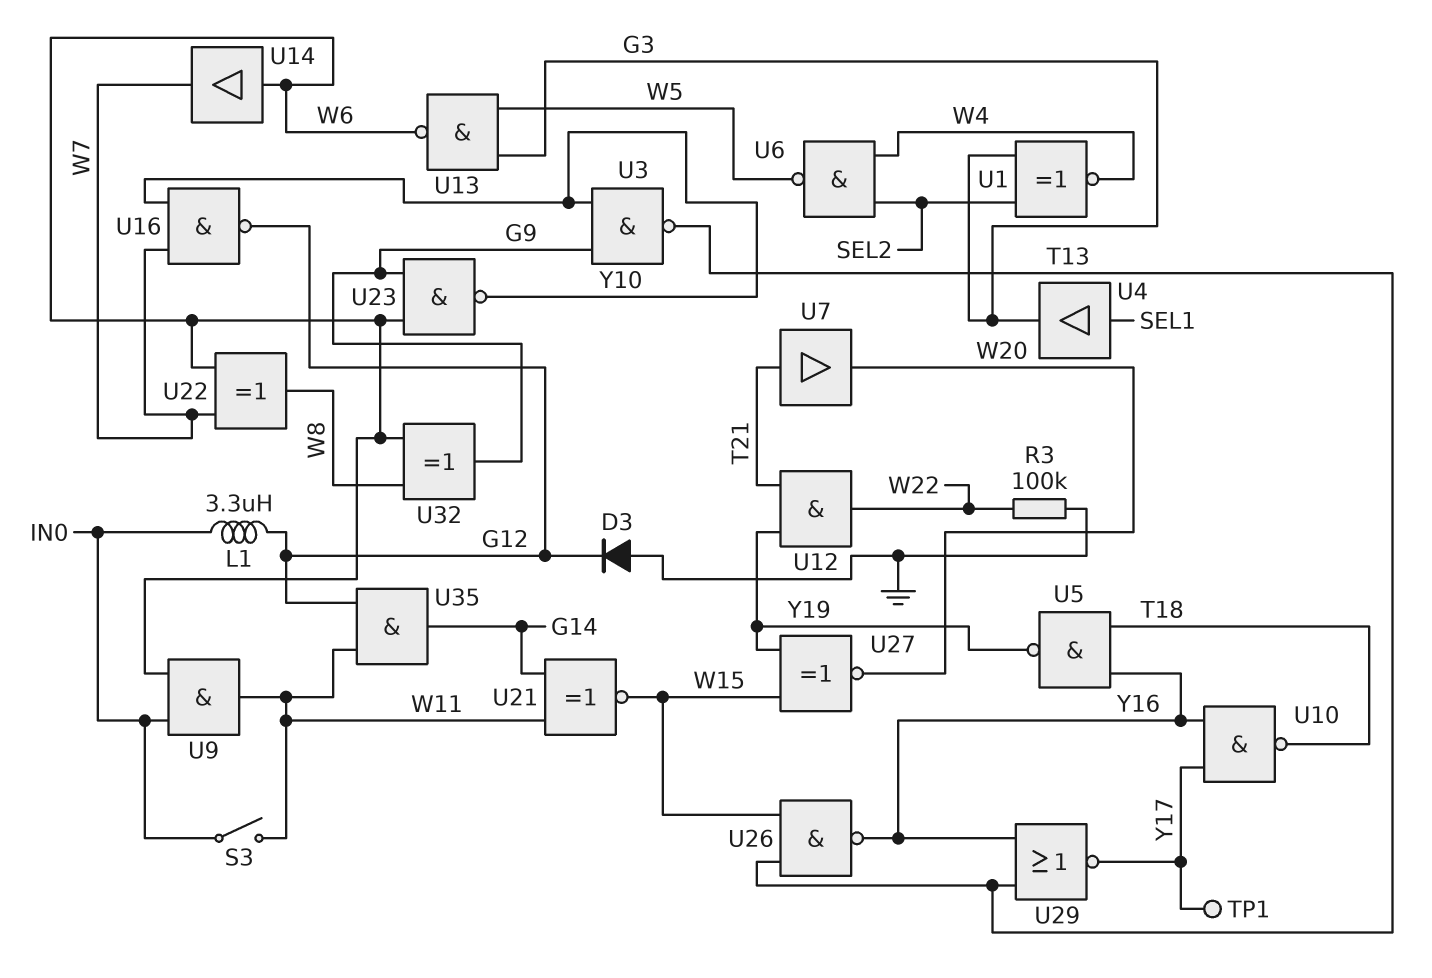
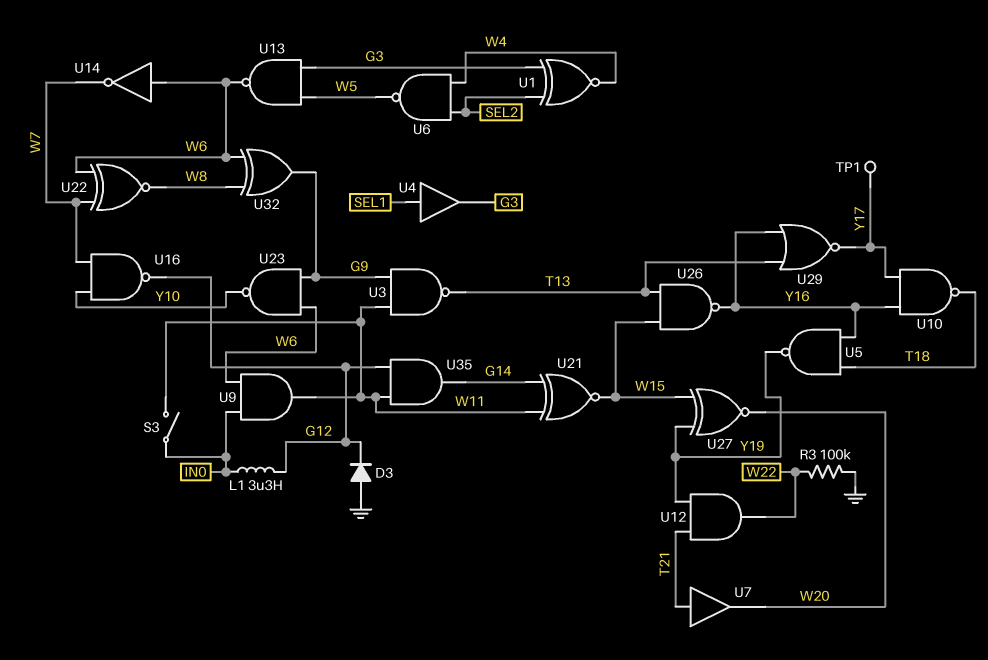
U3: NAND (in G9, in Y10, out T13) -> NAND (in G9, in W11, out T13)
U14: buffer (in W6, out W7) -> NOT (in W6, out W7)
U22: XOR (in W6, in W7, out W8) -> XNOR (in W6, in W7, out W8)

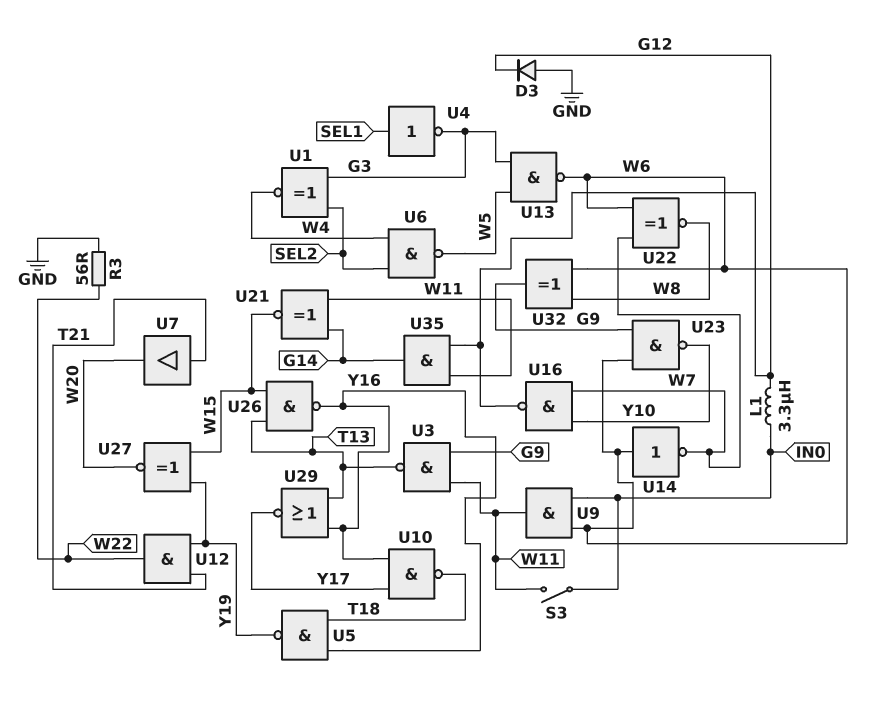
R3: 100k (GND, W22) -> 56 (GND, W22)
TP1: test point (Y17) -> none
U4: buffer (in SEL1, out G3) -> NOT (in SEL1, out G3)

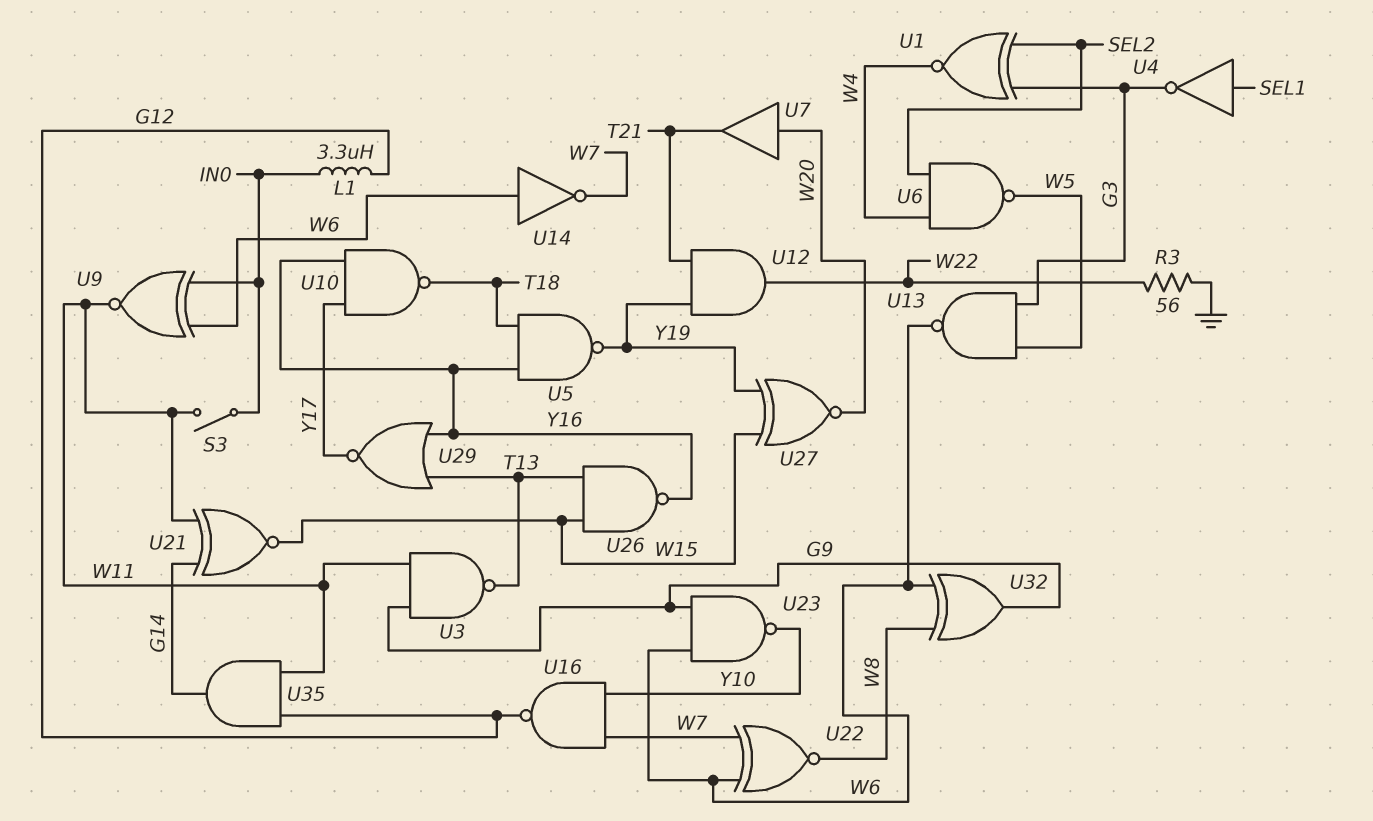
D3: diode (A GND, K G12) -> none
U7: buffer (in T21, out W20) -> buffer (in W20, out T21)
U9: AND (in IN0, in W6, out W11) -> XNOR (in IN0, in W6, out W11)

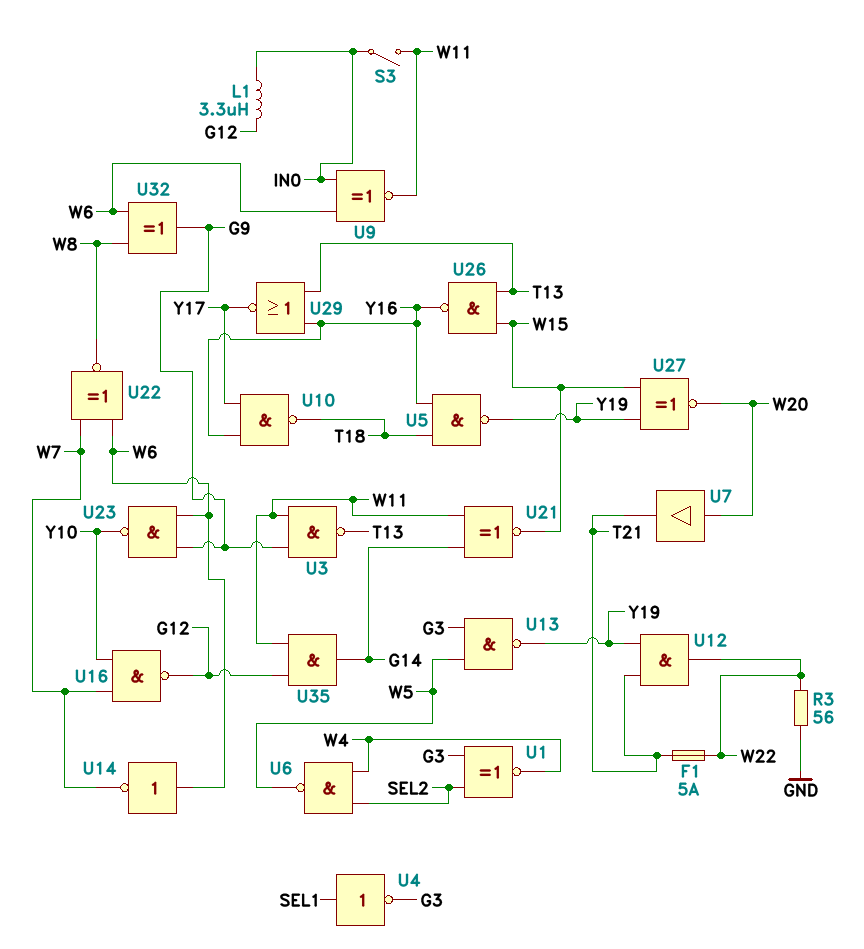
F1: none -> 5A (T21, W22)
U13: NAND (in G3, in W5, out W6) -> NAND (in G3, in W5, out Y19)

